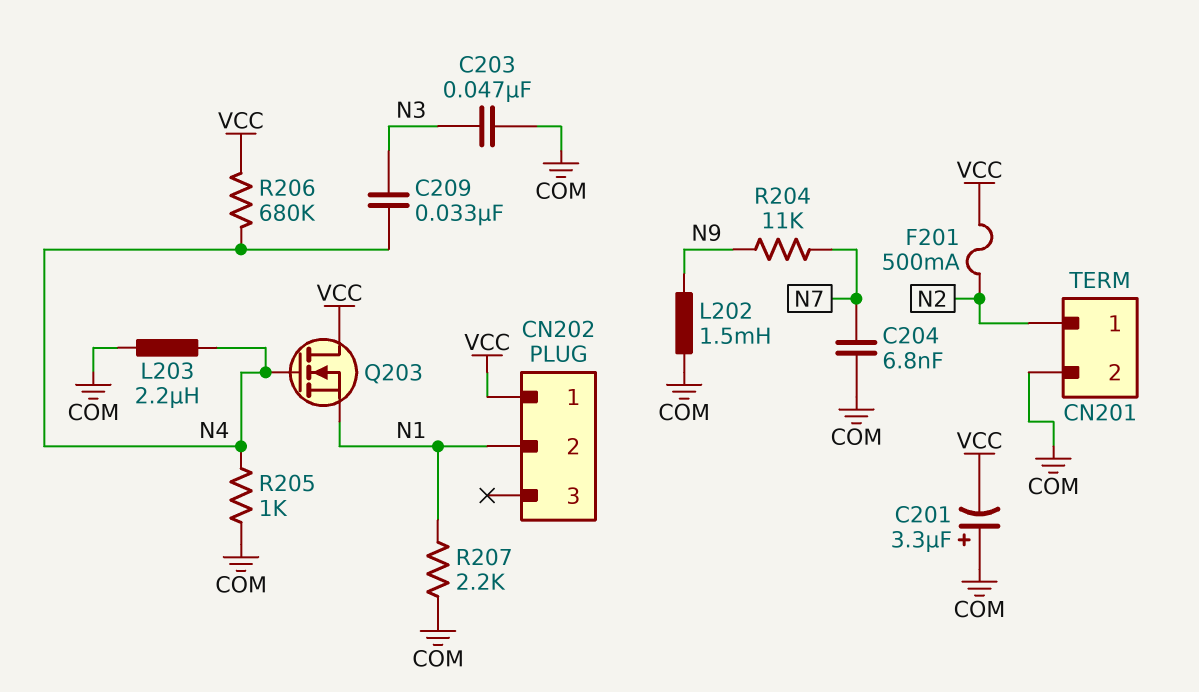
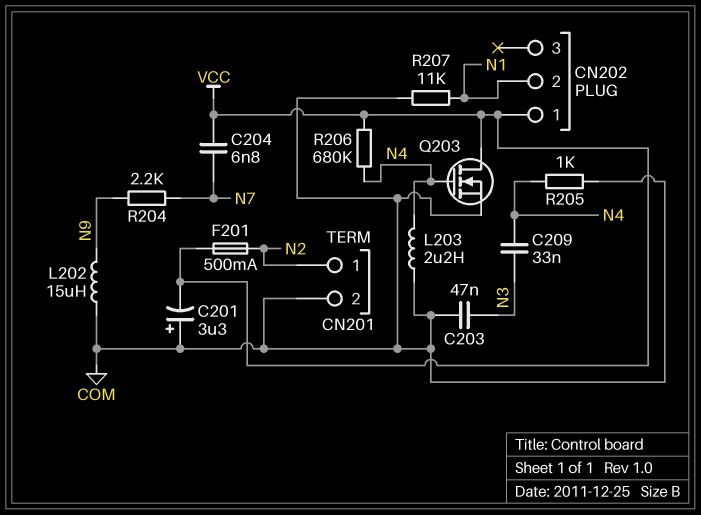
C204: 6.8nF (COM, N7) -> 6.8nF (N7, VCC)
L202: 1.5mH (COM, N9) -> 15uH (COM, N9)
Q203: NMOS (G N4, D VCC, S N1) -> NMOS (G N4, D VCC, S COM)
R204: 11k (N7, N9) -> 2.2k (N7, N9)
R207: 2.2k (COM, N1) -> 11k (COM, N1)

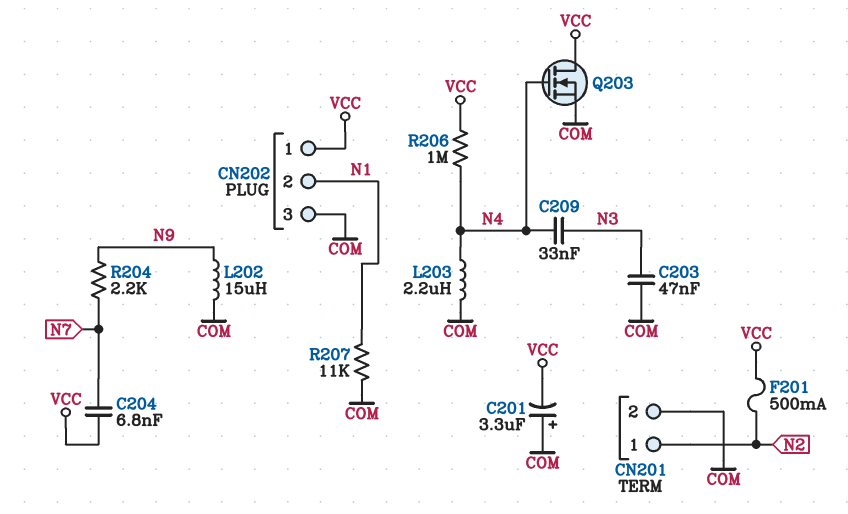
CN202 pin 3: none -> COM
R205: 1k (COM, N4) -> none
R206: 680k (N4, VCC) -> 1M (N4, VCC)

